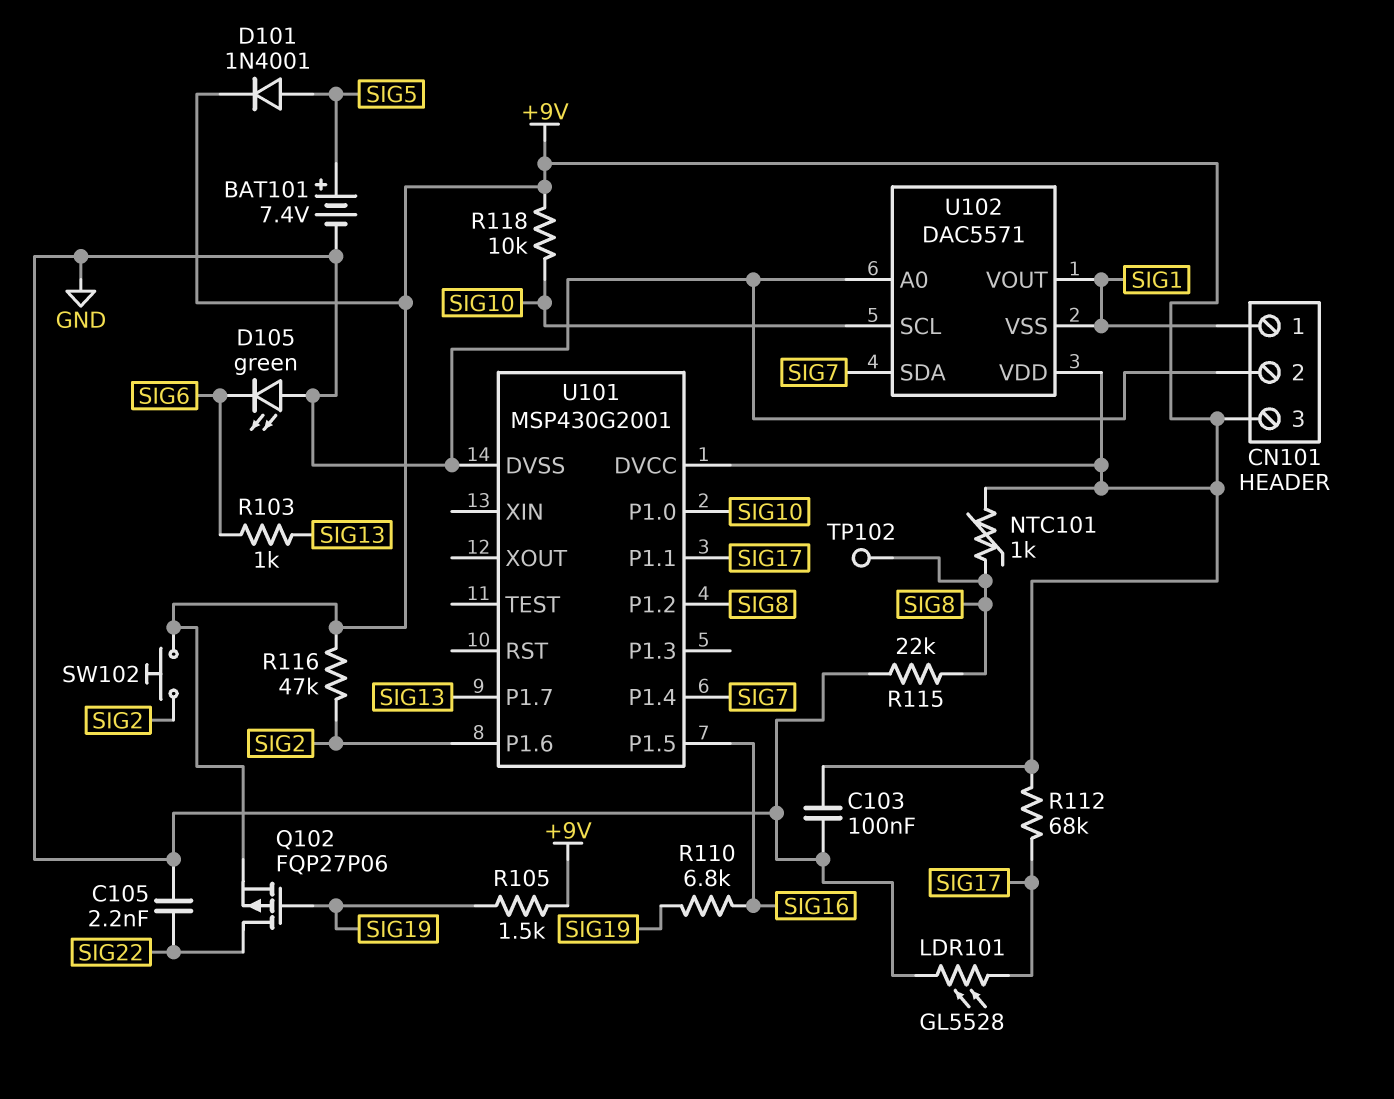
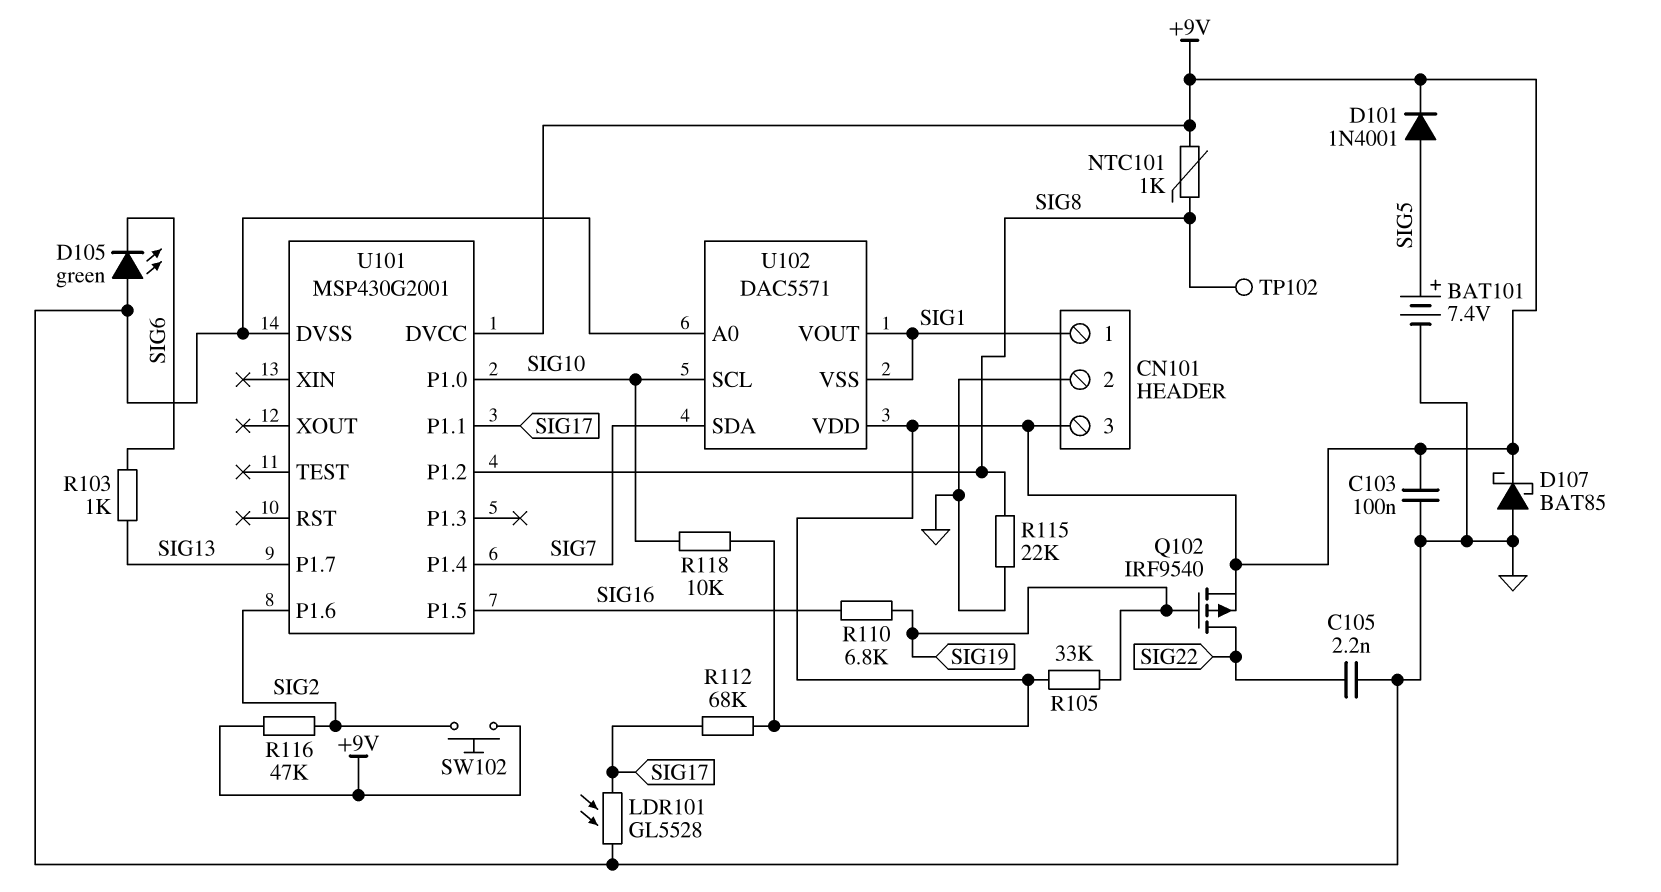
D107: none -> schottky BAT85 (A GND, K +9V)
Q102: PMOS FQP27P06 (G SIG19, D SIG22, S +9V) -> PMOS IRF9540 (G SIG19, D SIG22, S +9V)
R105: 1.5k (+9V, SIG19) -> 33k (+9V, SIG19)

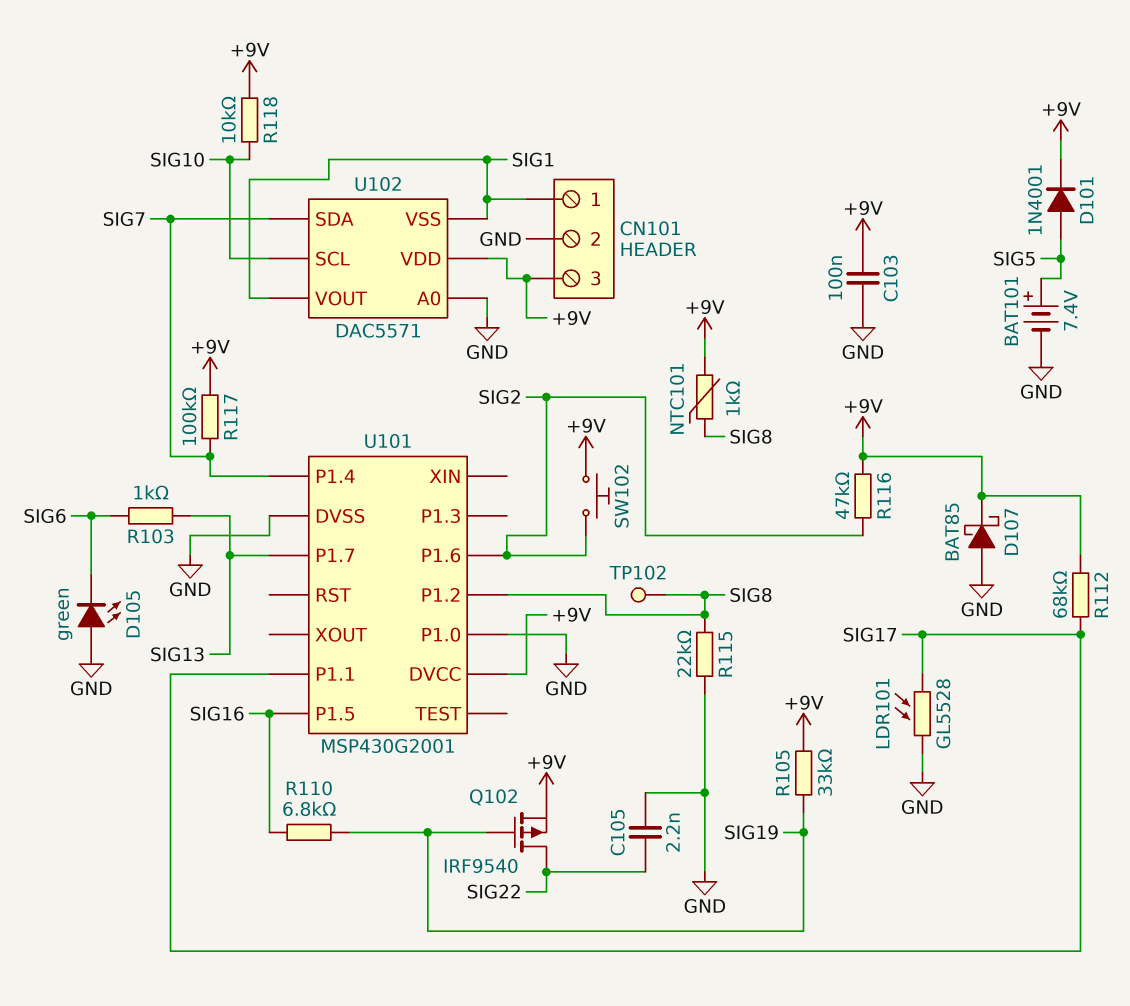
R117: none -> 100k (+9V, SIG7)
U101 pin P1.0: SIG10 -> GND

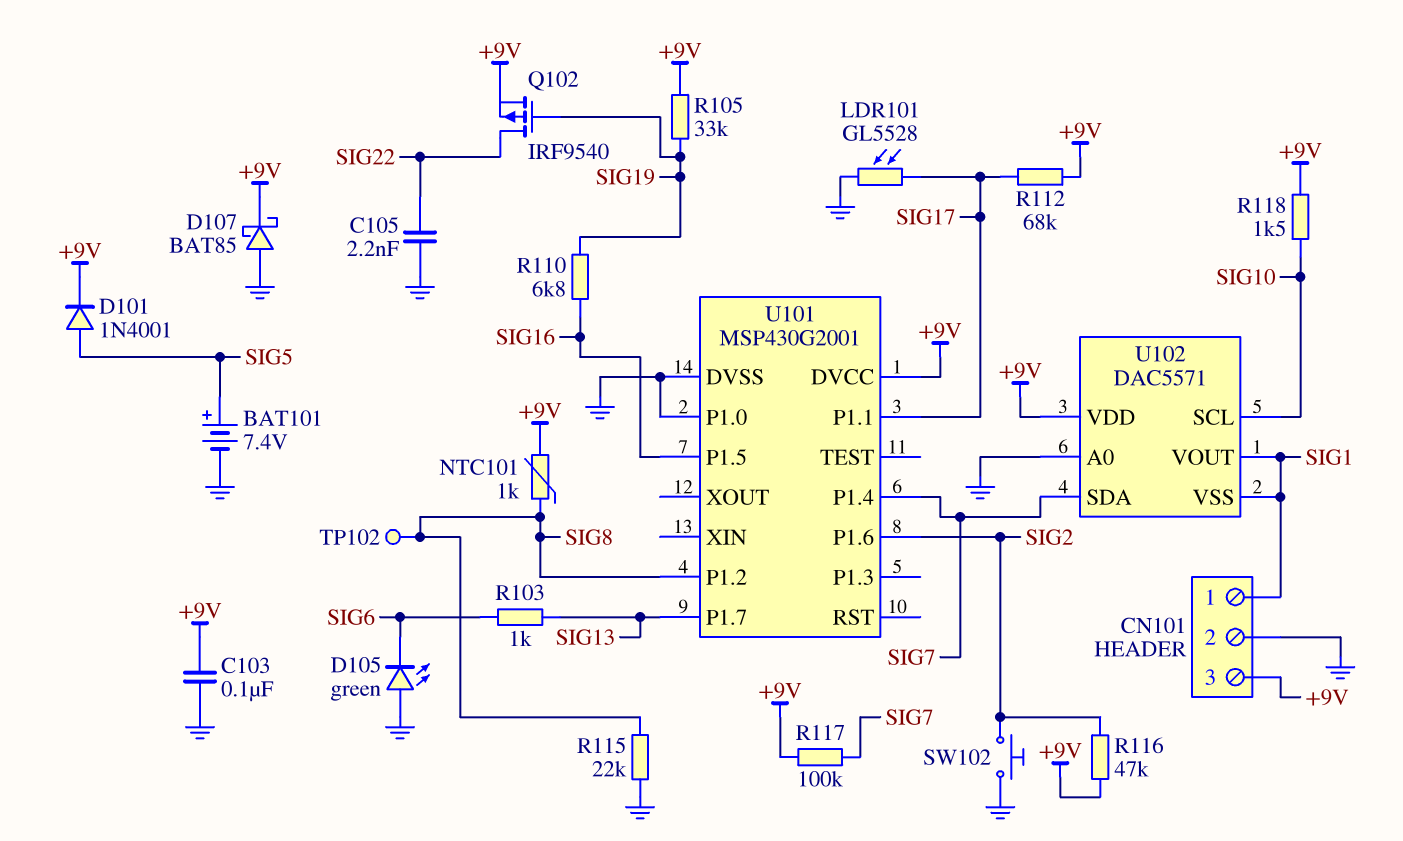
R118: 10k (+9V, SIG10) -> 1.5k (+9V, SIG10)
SW102: button (+9V, SIG2) -> button (GND, SIG2)

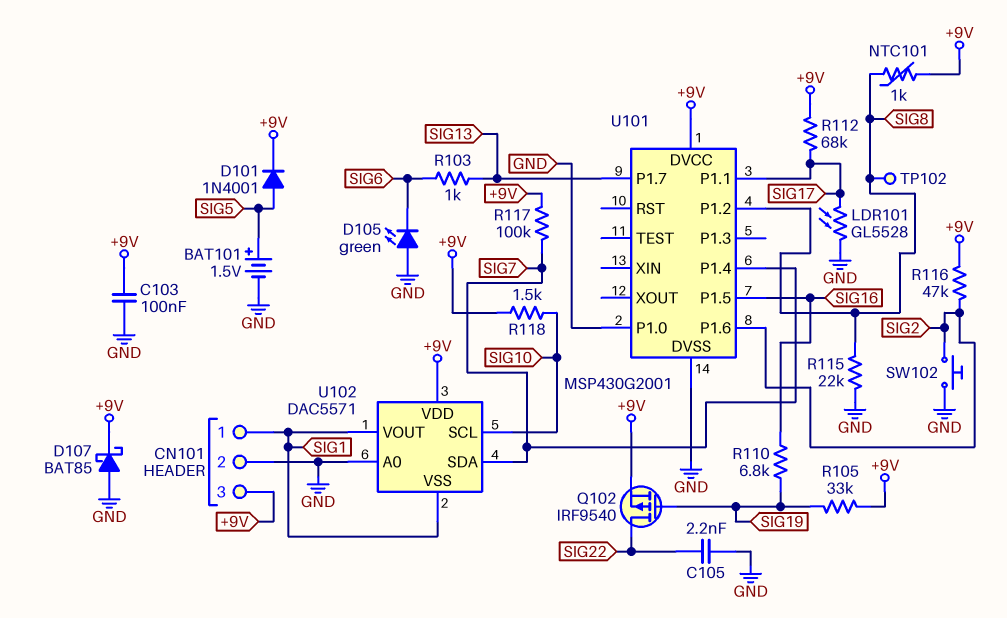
BAT101: 7.4V (plus SIG5, minus GND) -> 1.5V (plus SIG5, minus GND)

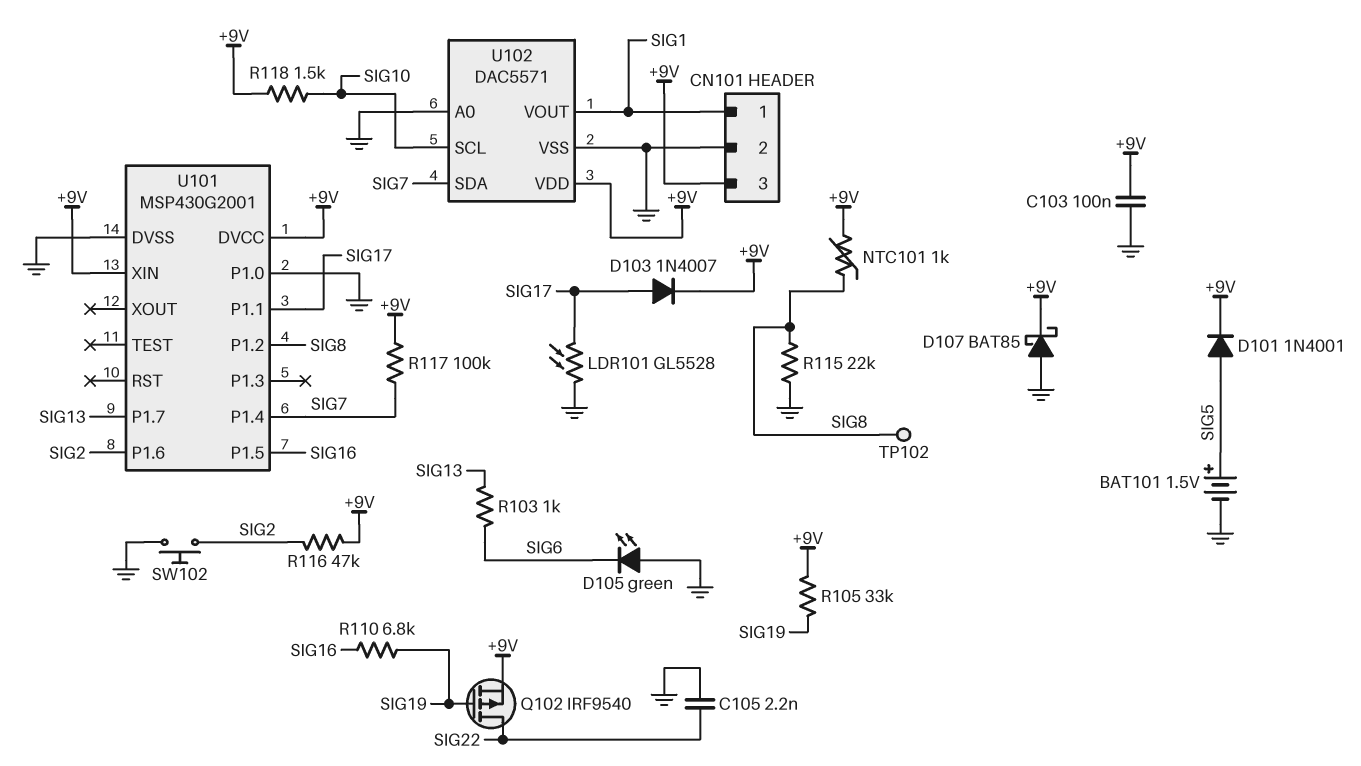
D103: none -> diode 1N4007 (A SIG17, K +9V)
R112: 68k (+9V, SIG17) -> none
U101 pin XIN: none -> +9V
U102 pin VSS: SIG1 -> GND

